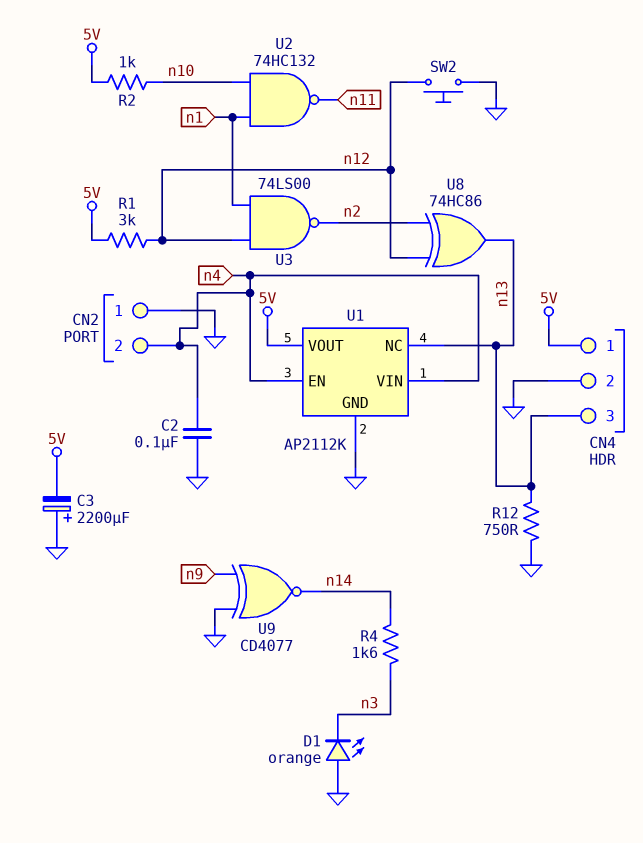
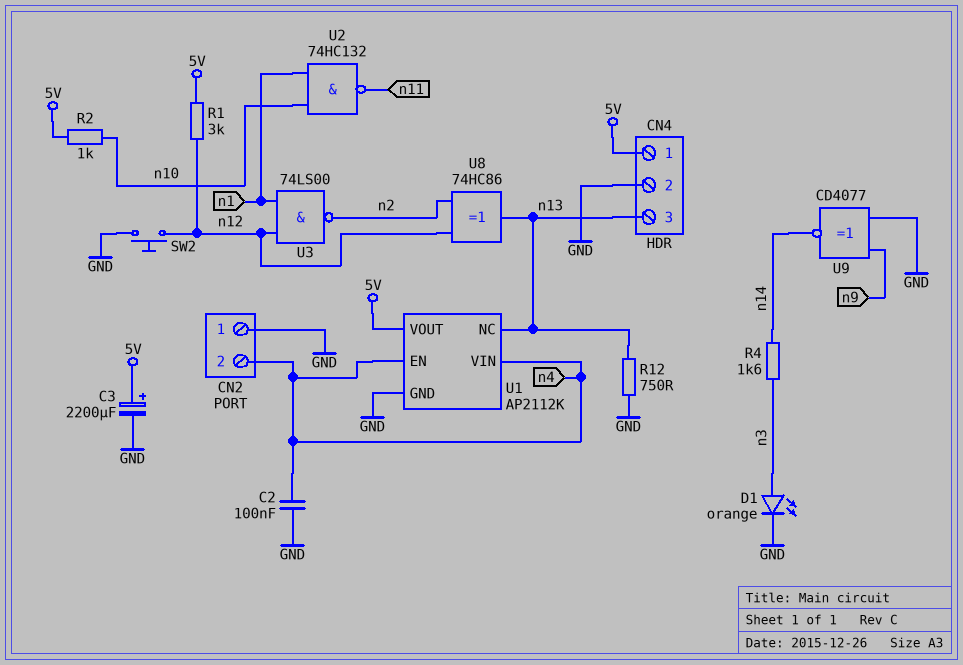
C3: 2200uF (plus GND, minus 5V) -> 2200uF (plus 5V, minus GND)
D1: LED orange (A GND, K n3) -> LED orange (A n3, K GND)

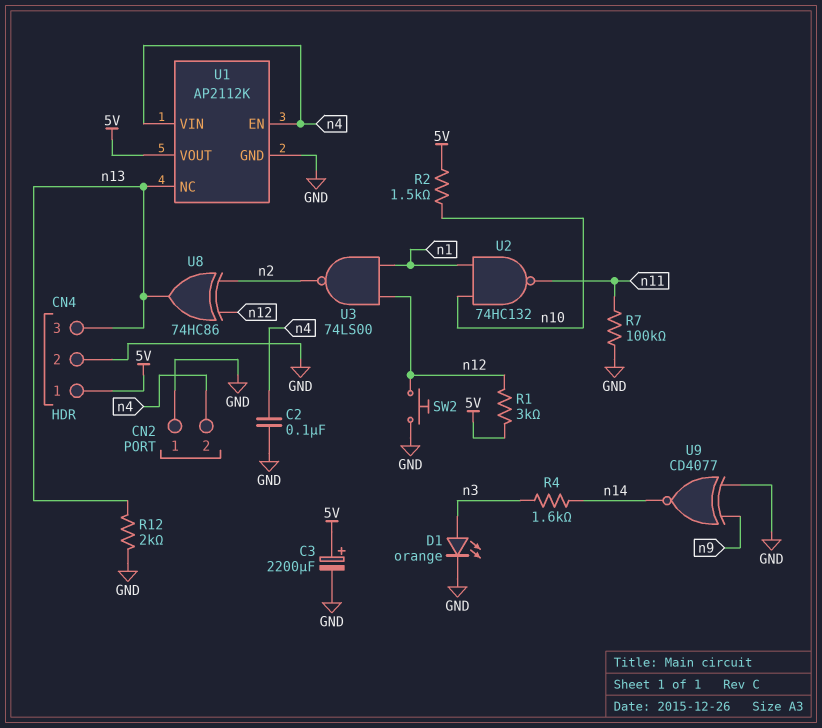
R2: 1k (5V, n10) -> 1.5k (5V, n10)
R7: none -> 100k (GND, n11)
R12: 750 (GND, n13) -> 2k (GND, n13)

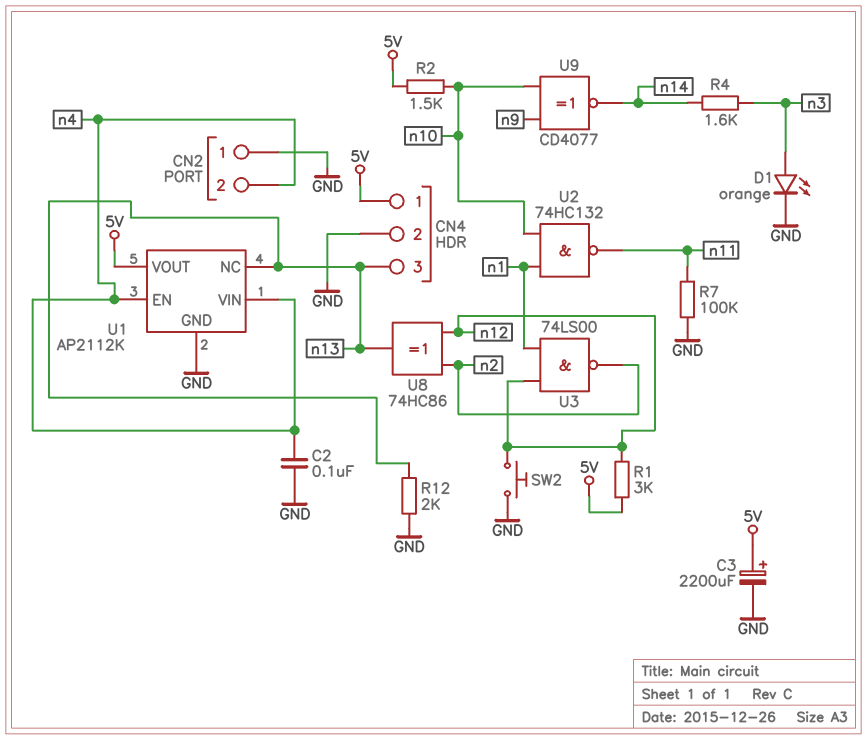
U9: XNOR CD4077 (in GND, in n9, out n14) -> XNOR CD4077 (in n9, in n10, out n14)

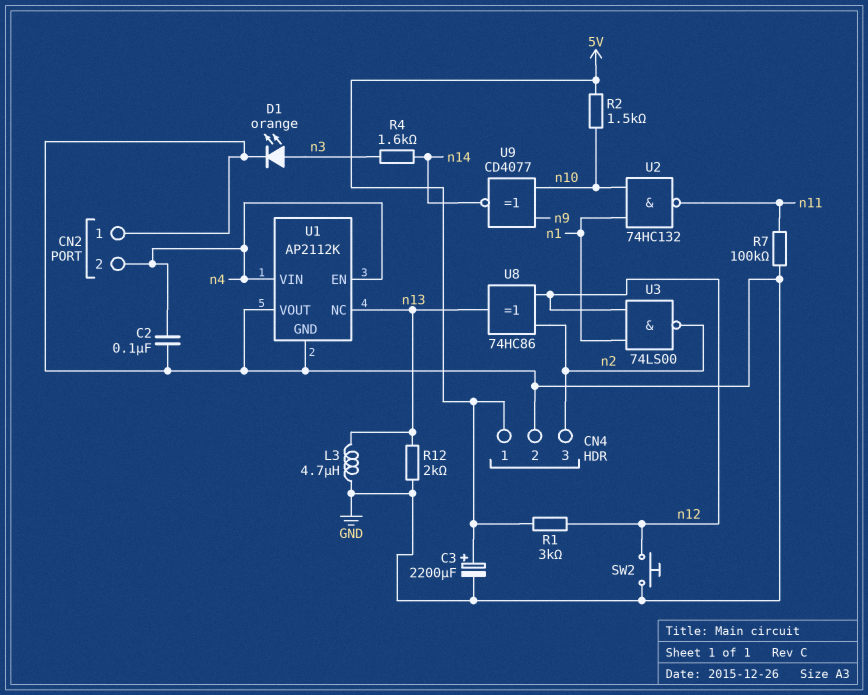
CN4 pin 3: n13 -> n2
L3: none -> 4.7uH (GND, n13)
U1 pin VOUT: 5V -> GND

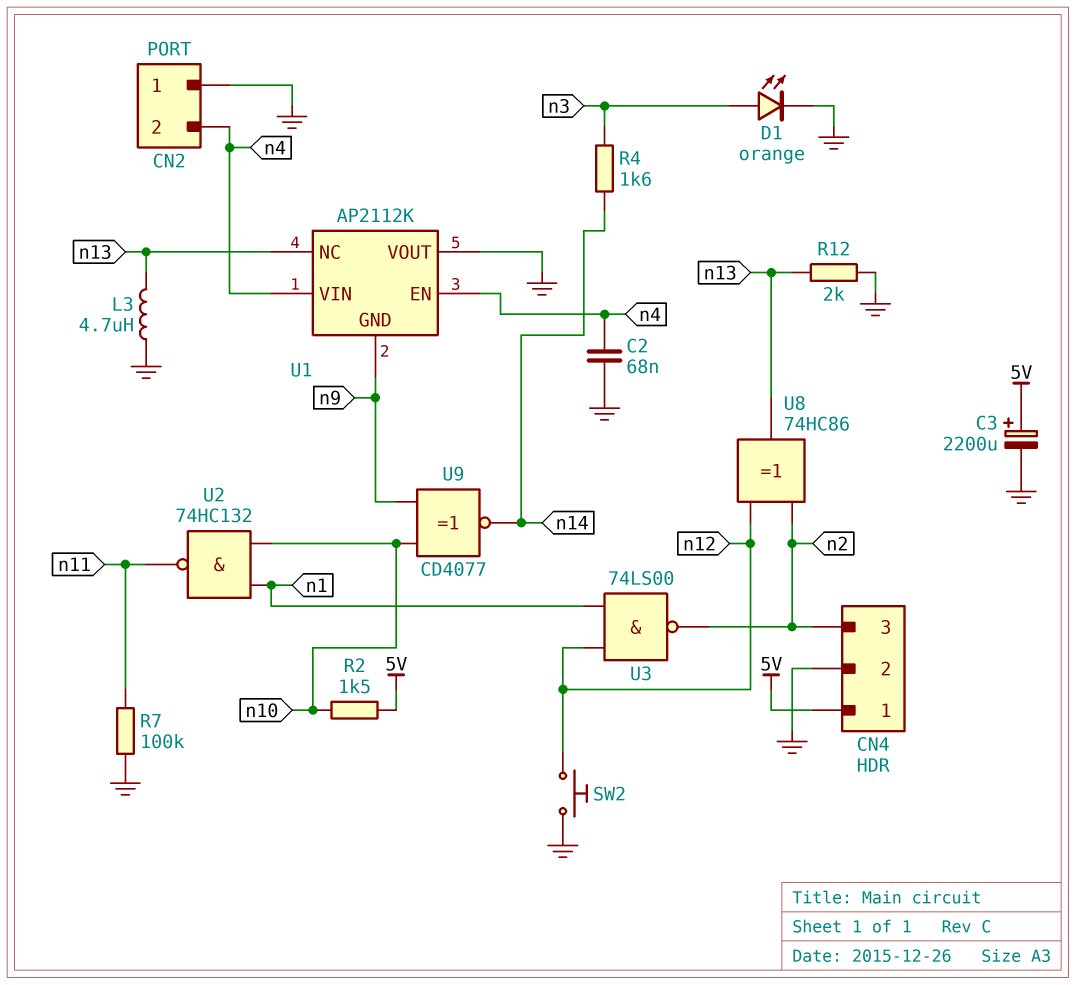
C2: 100nF (GND, n4) -> 68nF (GND, n4)
R1: 3k (5V, n12) -> none
U1 pin GND: GND -> n9

